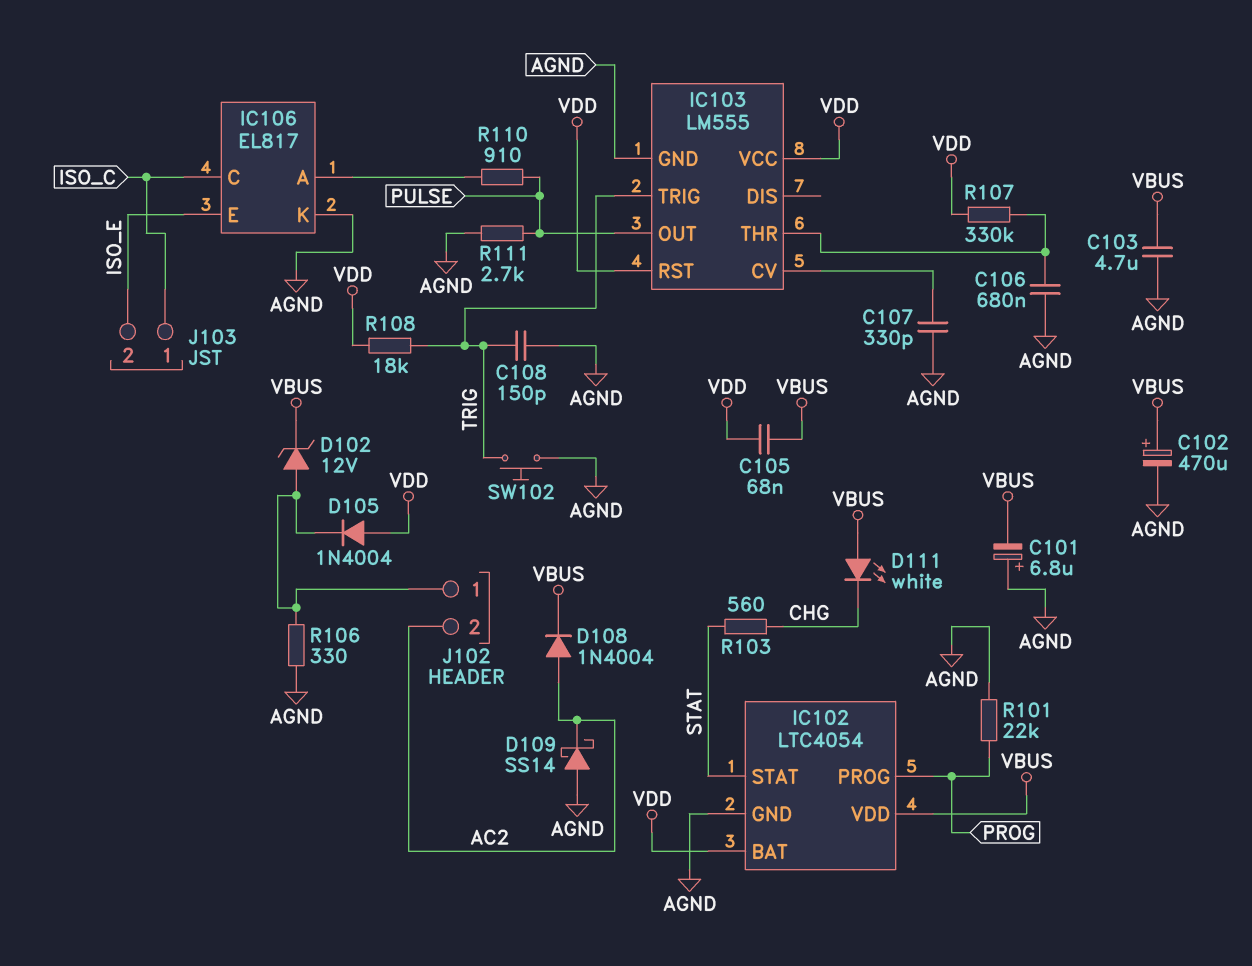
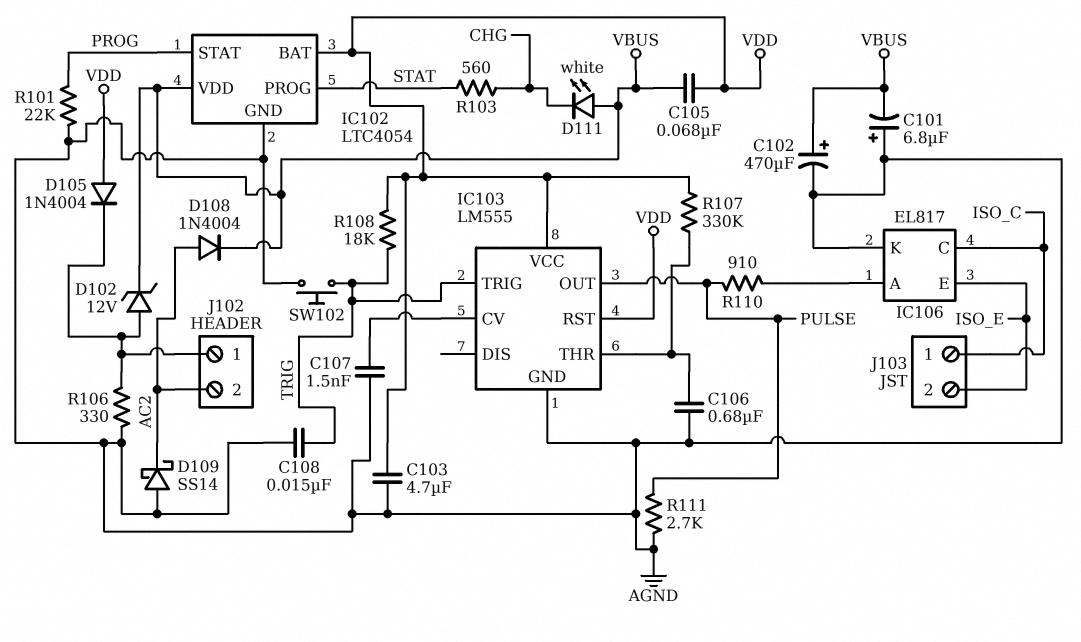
C103: 4.7uF (AGND, VBUS) -> 4.7uF (AGND, VDD)
C107: 330pF (AGND, IC103/CV) -> 1.5nF (AGND, IC103/CV)
C108: 150pF (AGND, TRIG) -> 15nF (AGND, TRIG)
IC102 pin PROG: PROG -> STAT
IC102 pin STAT: STAT -> PROG

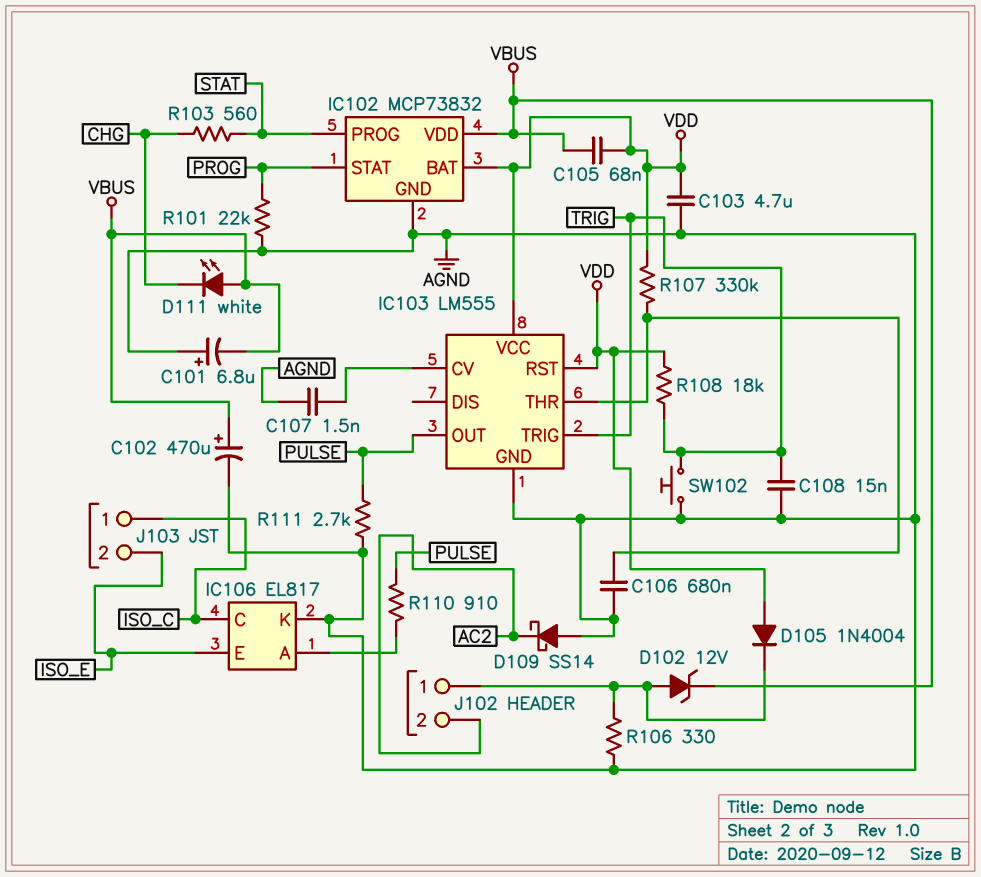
D108: diode 1N4004 (A AC2, K VBUS) -> none
IC102: LTC4054 -> MCP73832

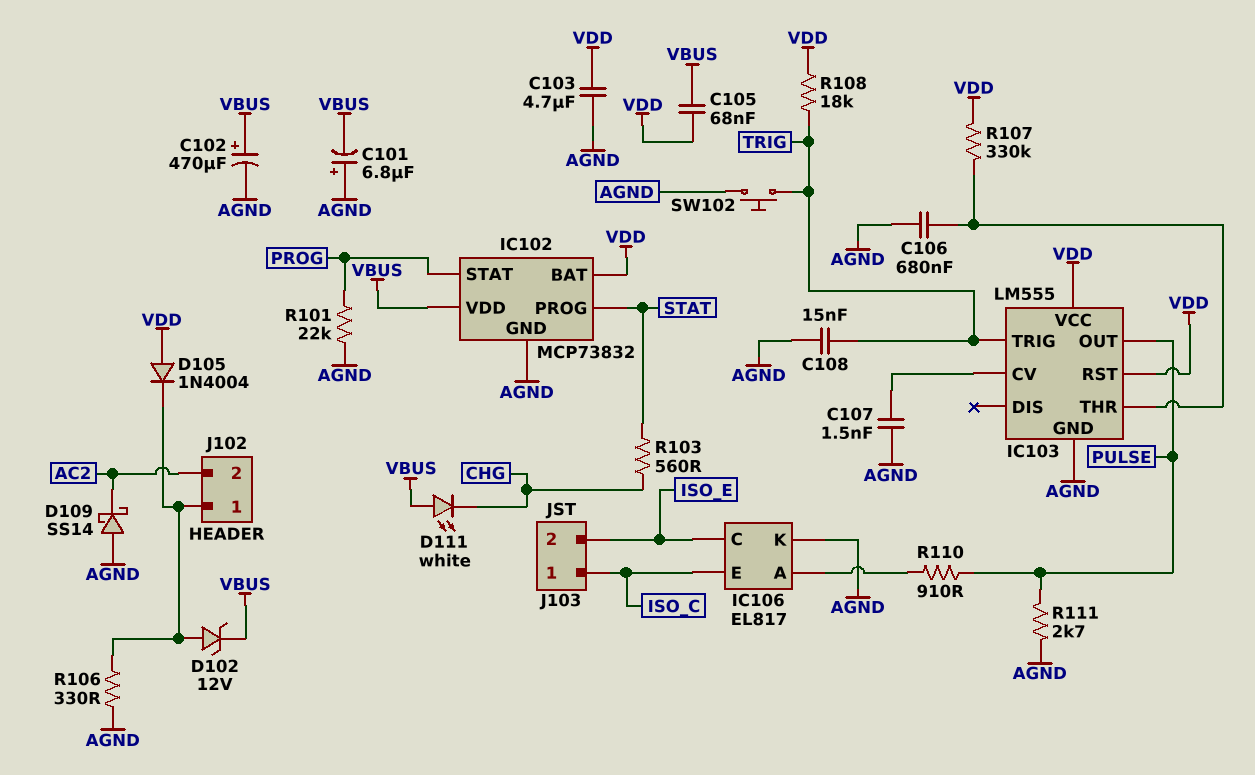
IC106 pin C: ISO_C -> ISO_E
IC106 pin E: ISO_E -> ISO_C

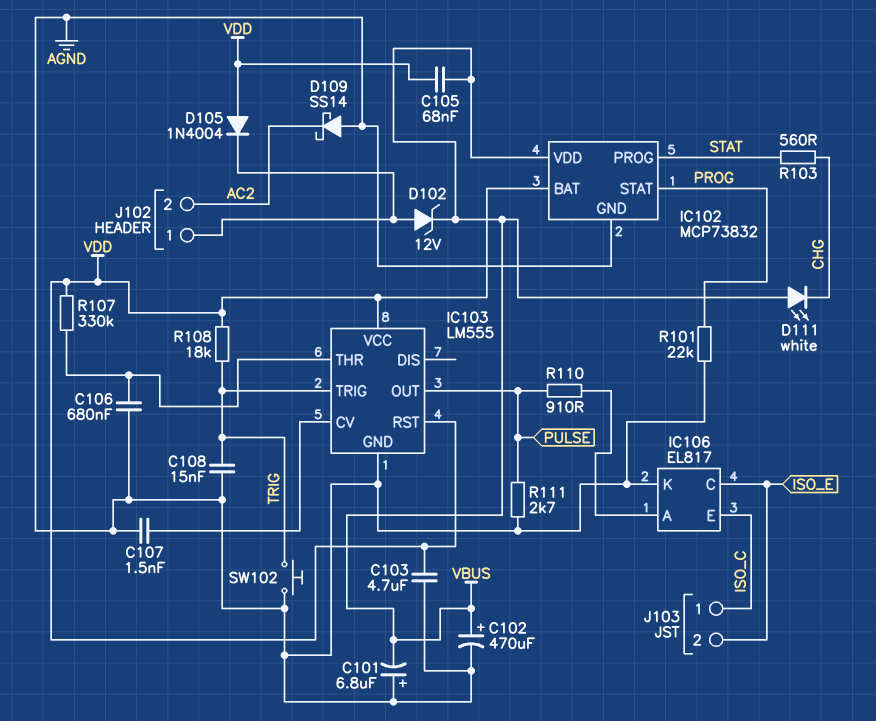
R106: 330 (AGND, J102/1) -> none

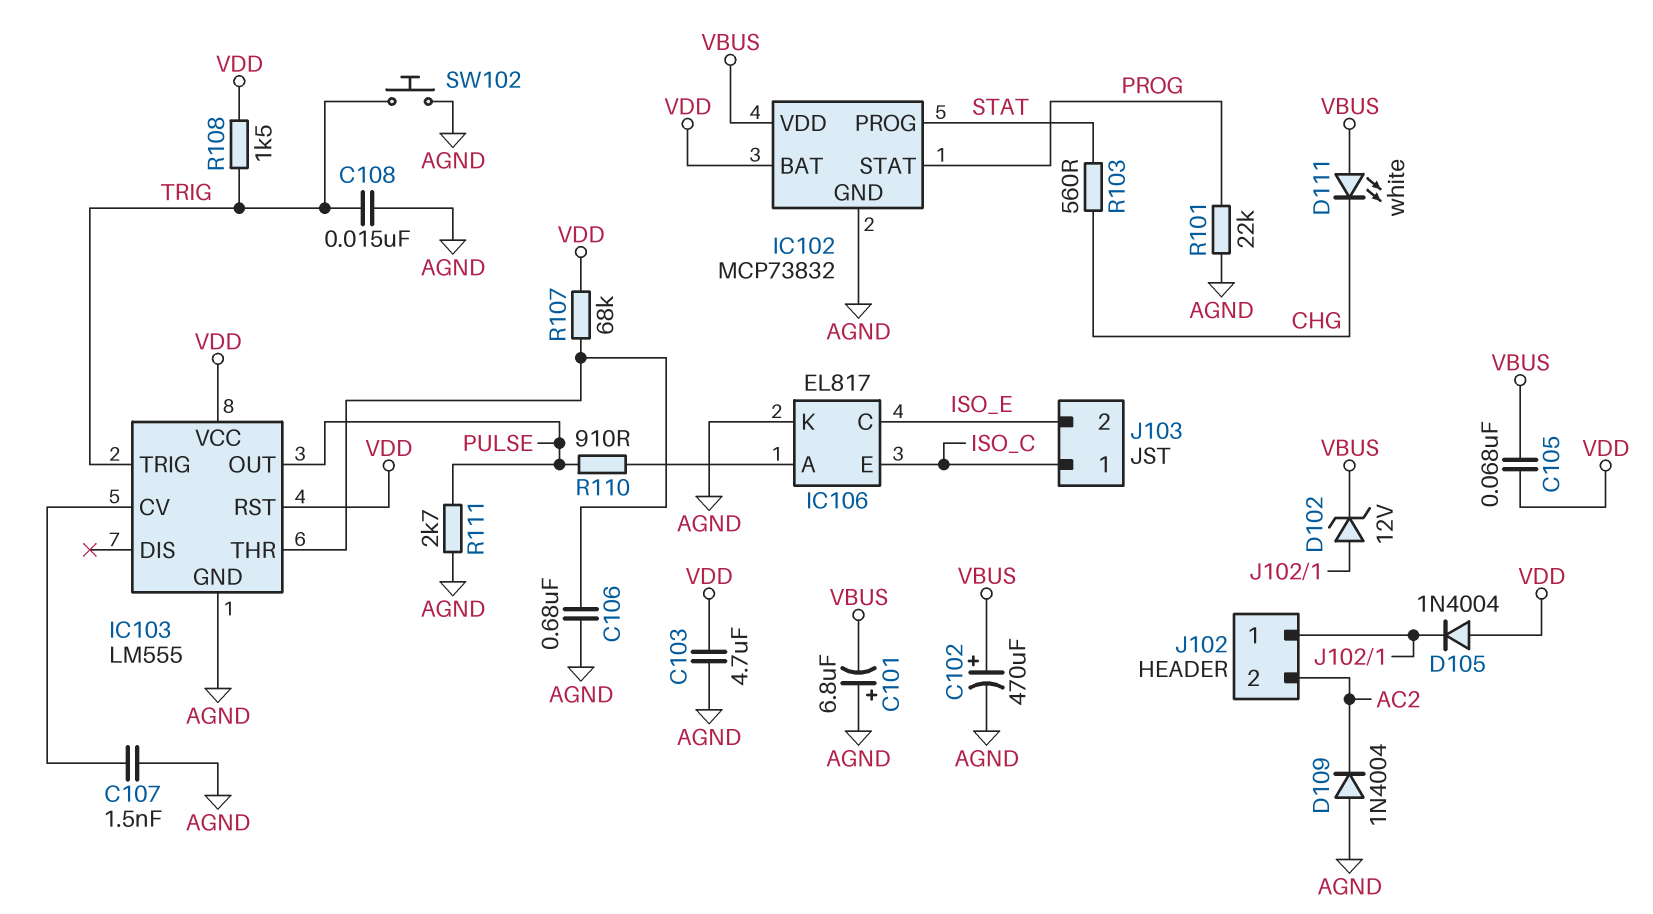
D109: schottky SS14 (A AGND, K AC2) -> diode 1N4004 (A AGND, K AC2)
R107: 330k (IC103/THR, VDD) -> 68k (IC103/THR, VDD)
R108: 18k (TRIG, VDD) -> 1.5k (TRIG, VDD)

